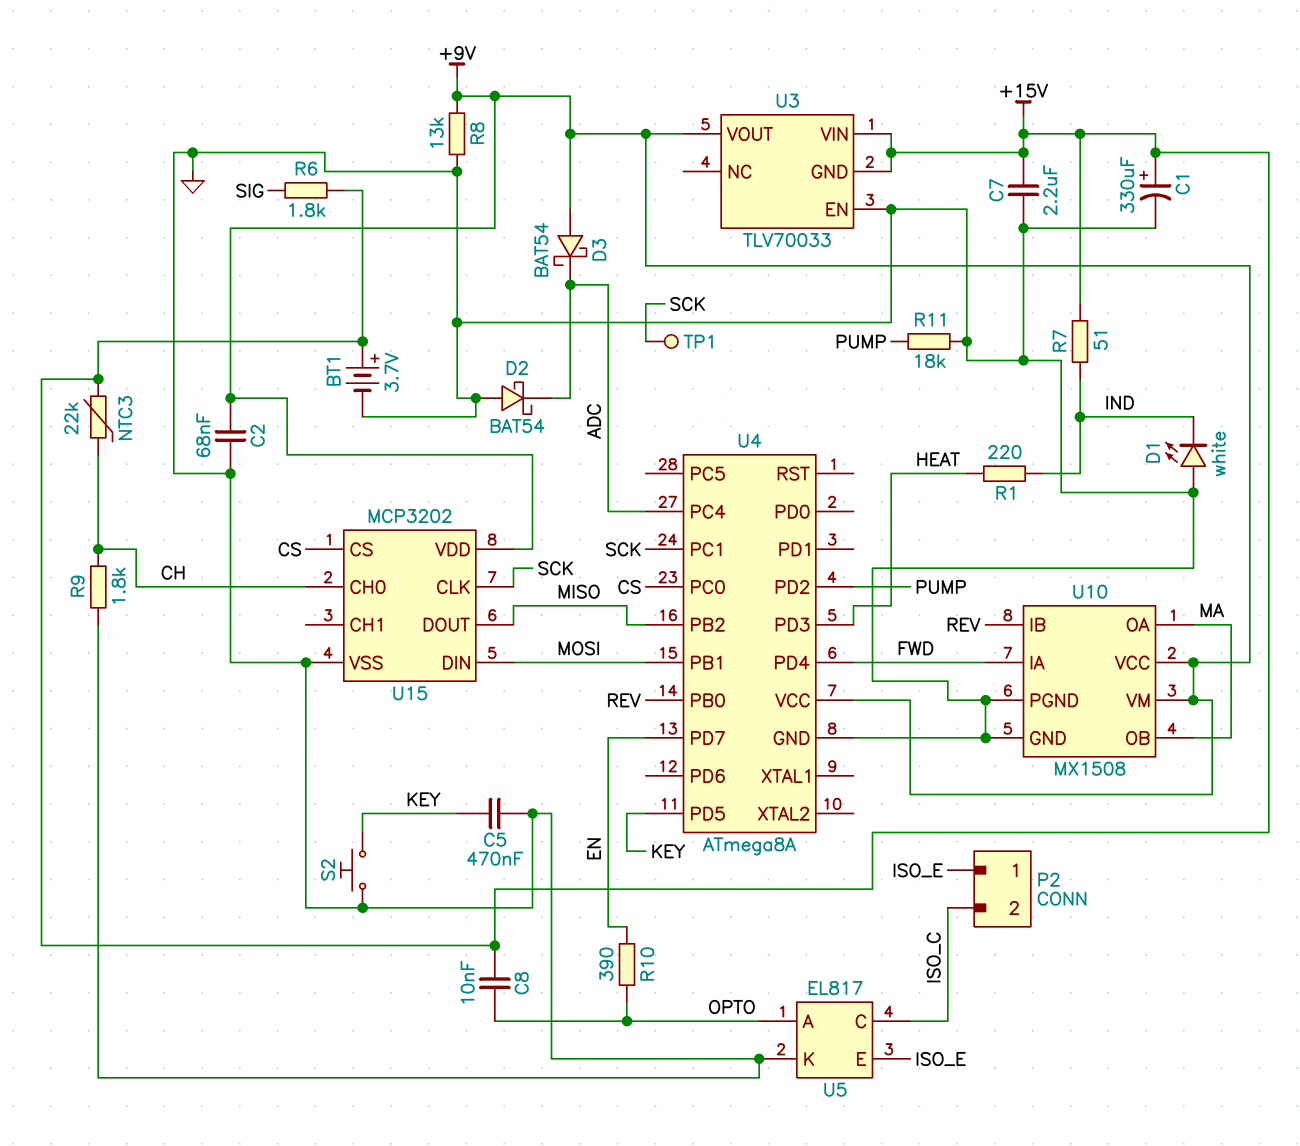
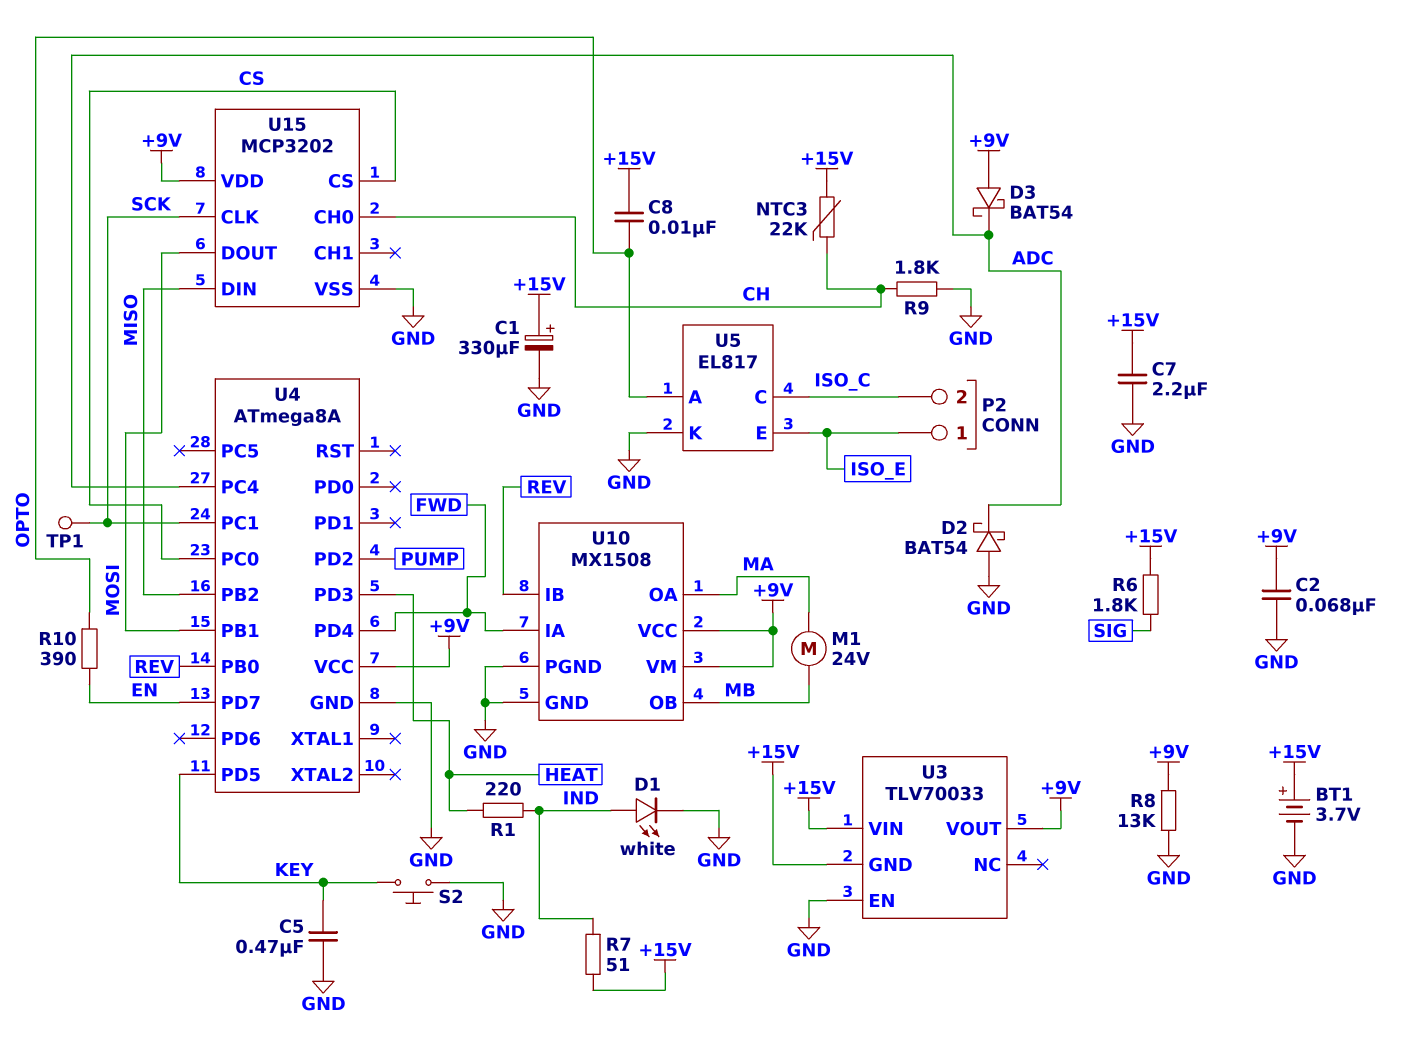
D1: LED white (A GND, K IND) -> LED white (A IND, K GND)
M1: none -> motor 24V (MA, MB)
R11: 18k (GND, PUMP) -> none
U10 pin OB: MA -> MB
U15 pin DIN: MOSI -> MISO
U15 pin DOUT: MISO -> MOSI

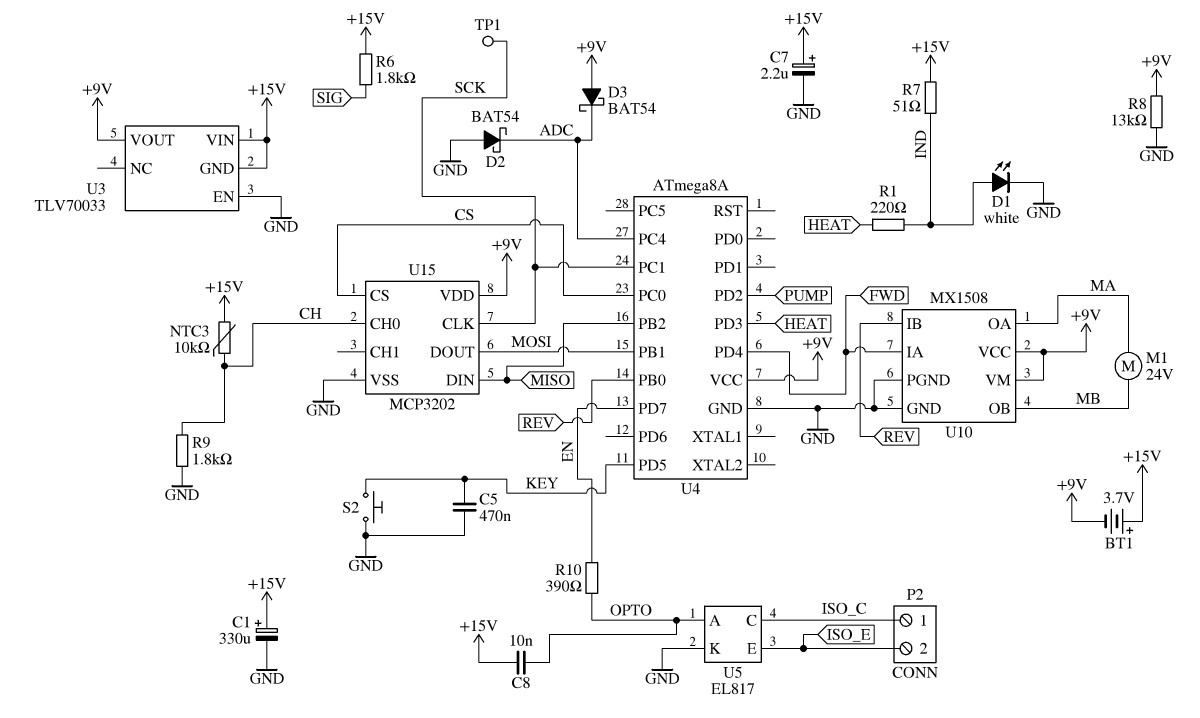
BT1: 3.7V (plus +15V, minus GND) -> 3.7V (plus +15V, minus +9V)
C2: 68nF (+9V, GND) -> none
C7: 2.2uF (+15V, GND) -> 2.2uF (plus +15V, minus GND)
NTC3: 22k (+15V, CH) -> 10k (+15V, CH)
P2 pin 1: ISO_E -> ISO_C
P2 pin 2: ISO_C -> ISO_E

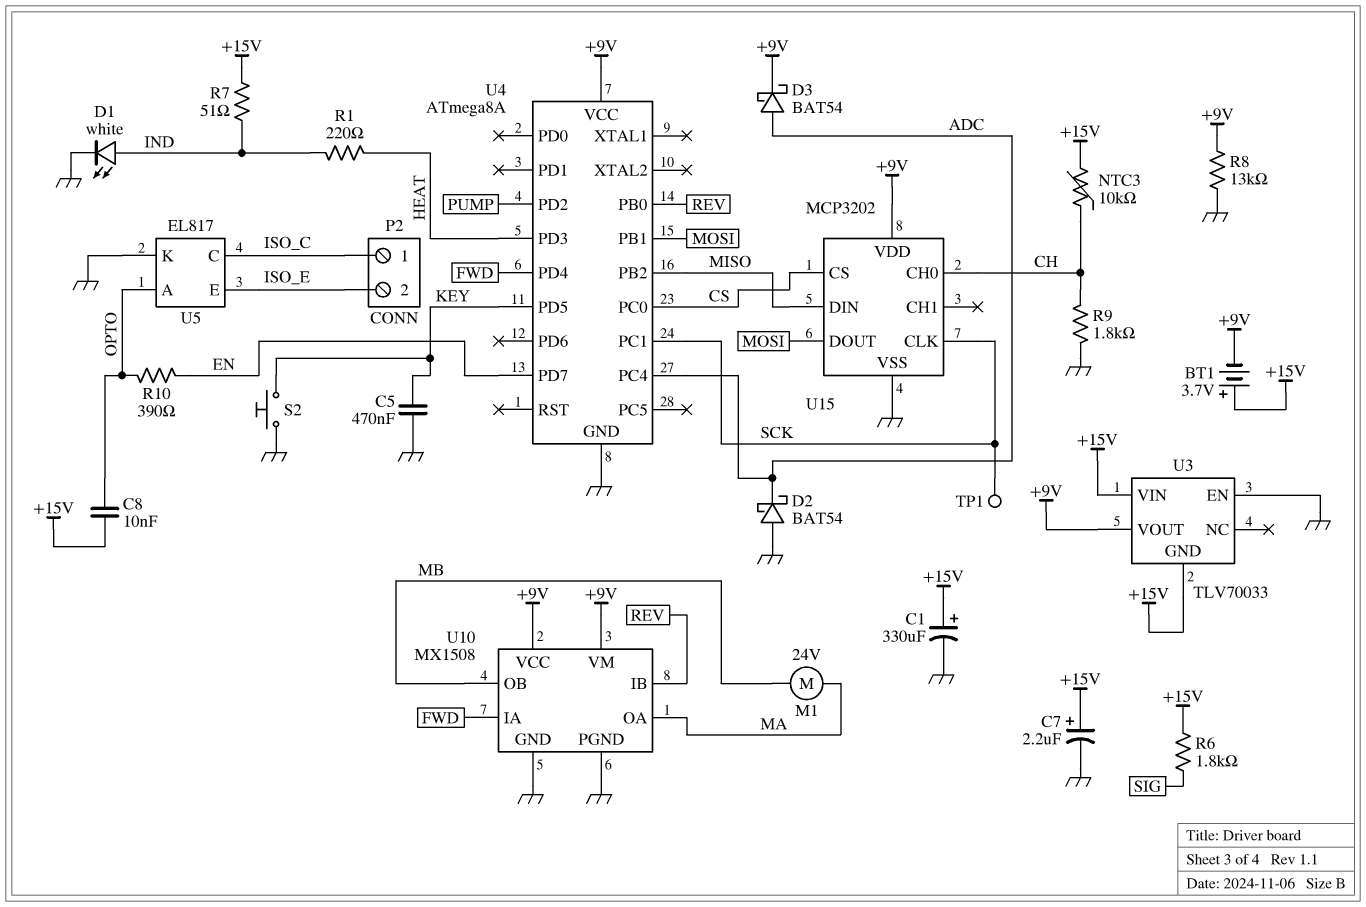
D3: schottky BAT54 (A +9V, K ADC) -> schottky BAT54 (A ADC, K +9V)

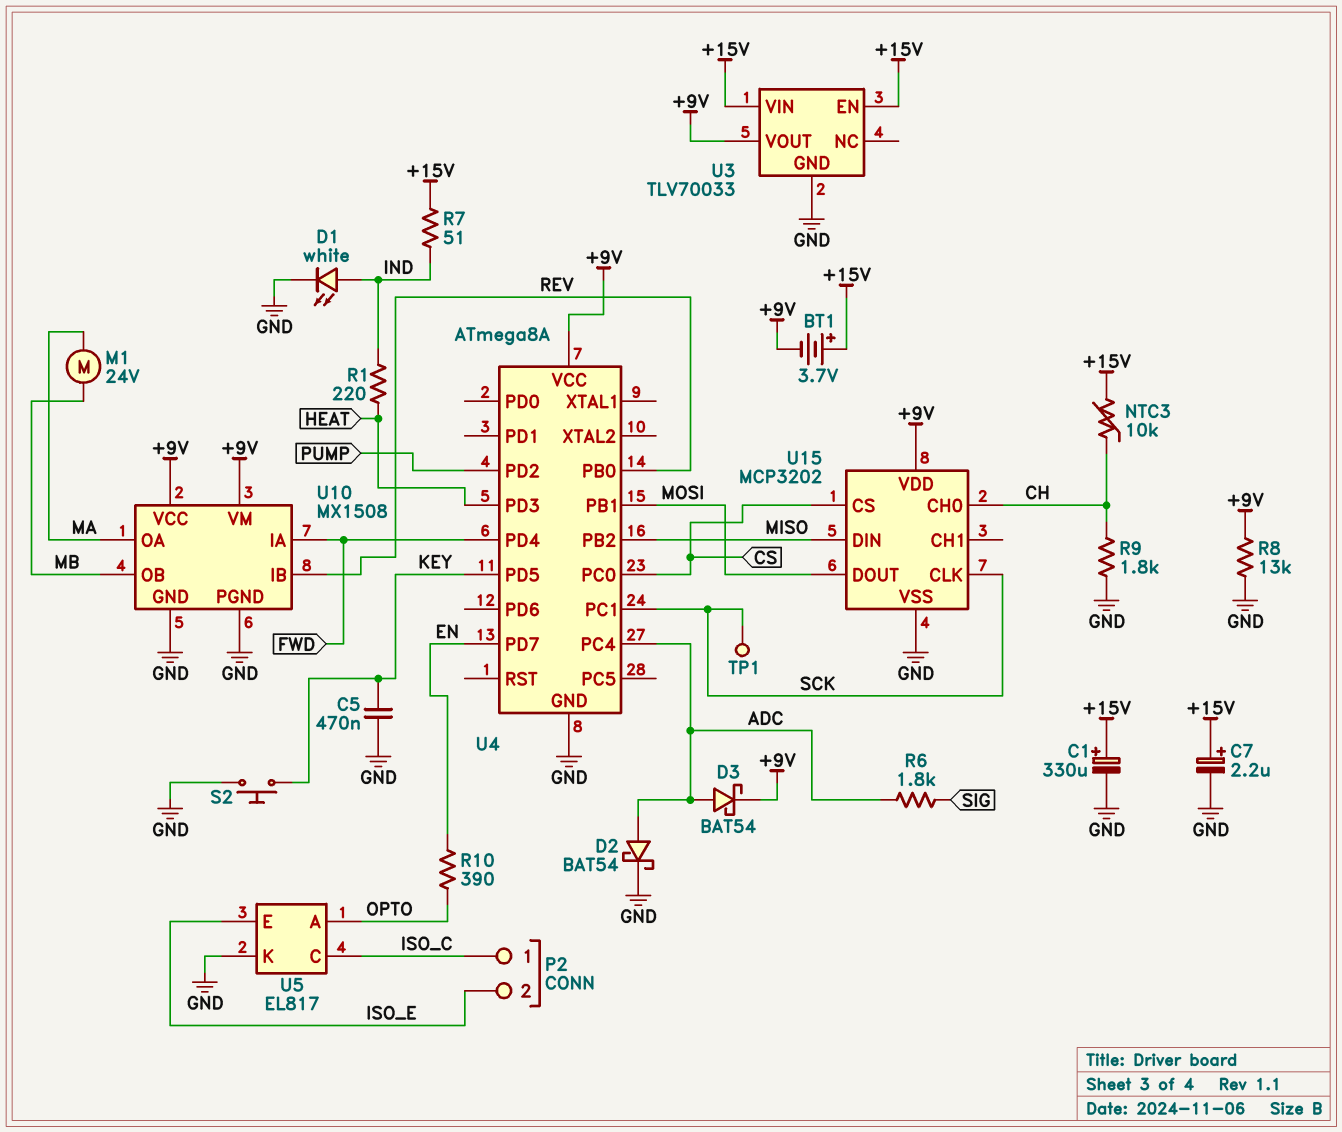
C8: 10nF (+15V, OPTO) -> none
D2: schottky BAT54 (A GND, K ADC) -> schottky BAT54 (A ADC, K GND)
R6: 1.8k (+15V, SIG) -> 1.8k (ADC, SIG)
U3 pin EN: GND -> +15V
U3 pin GND: +15V -> GND

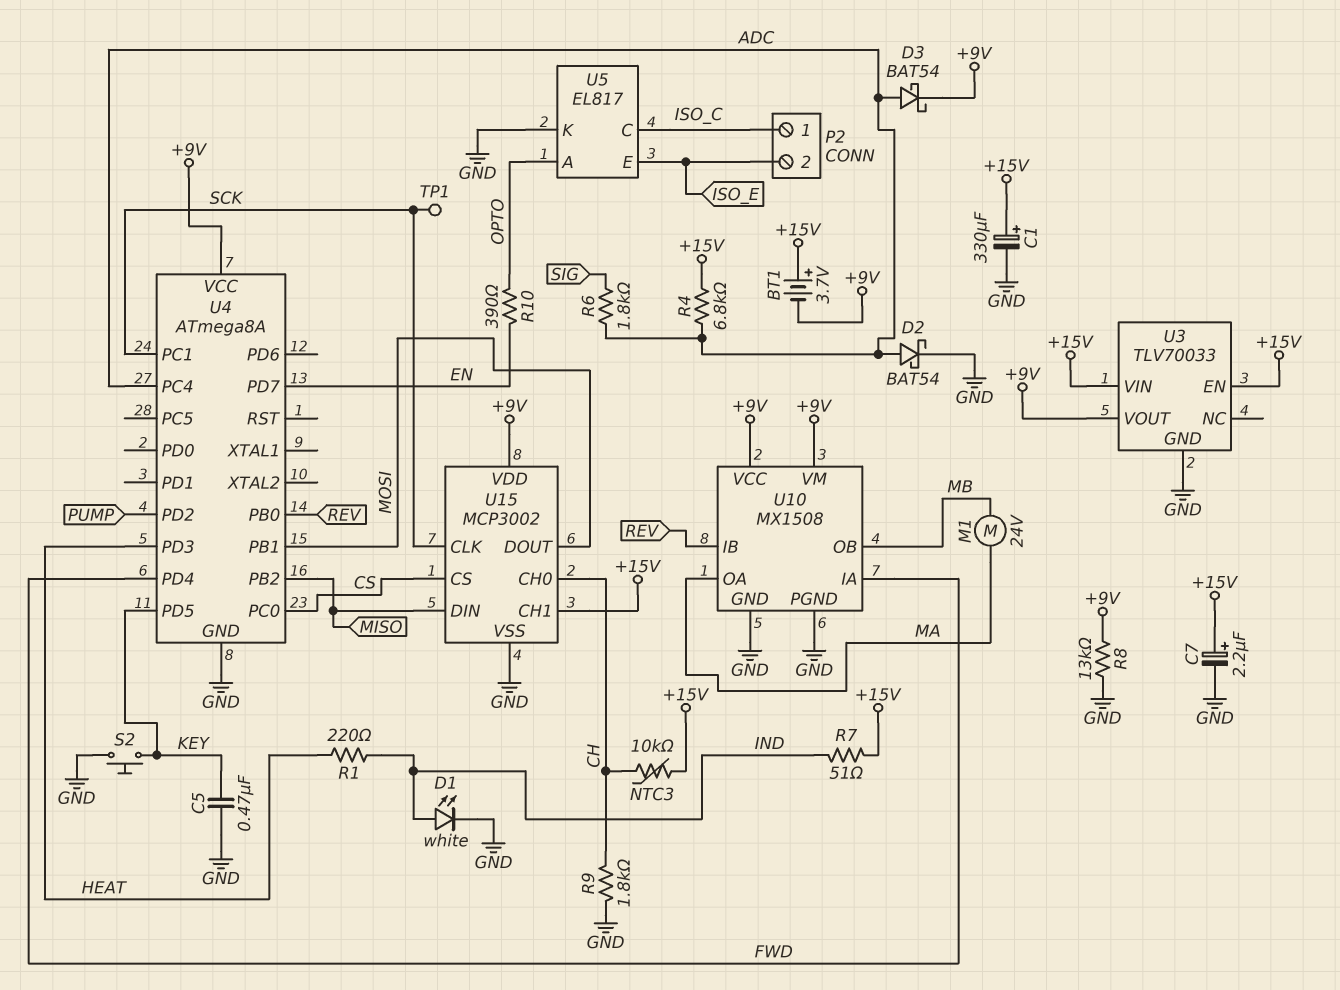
R4: none -> 6.8k (+15V, ADC)
U15: MCP3202 -> MCP3002
U15 pin CH1: none -> +15V

